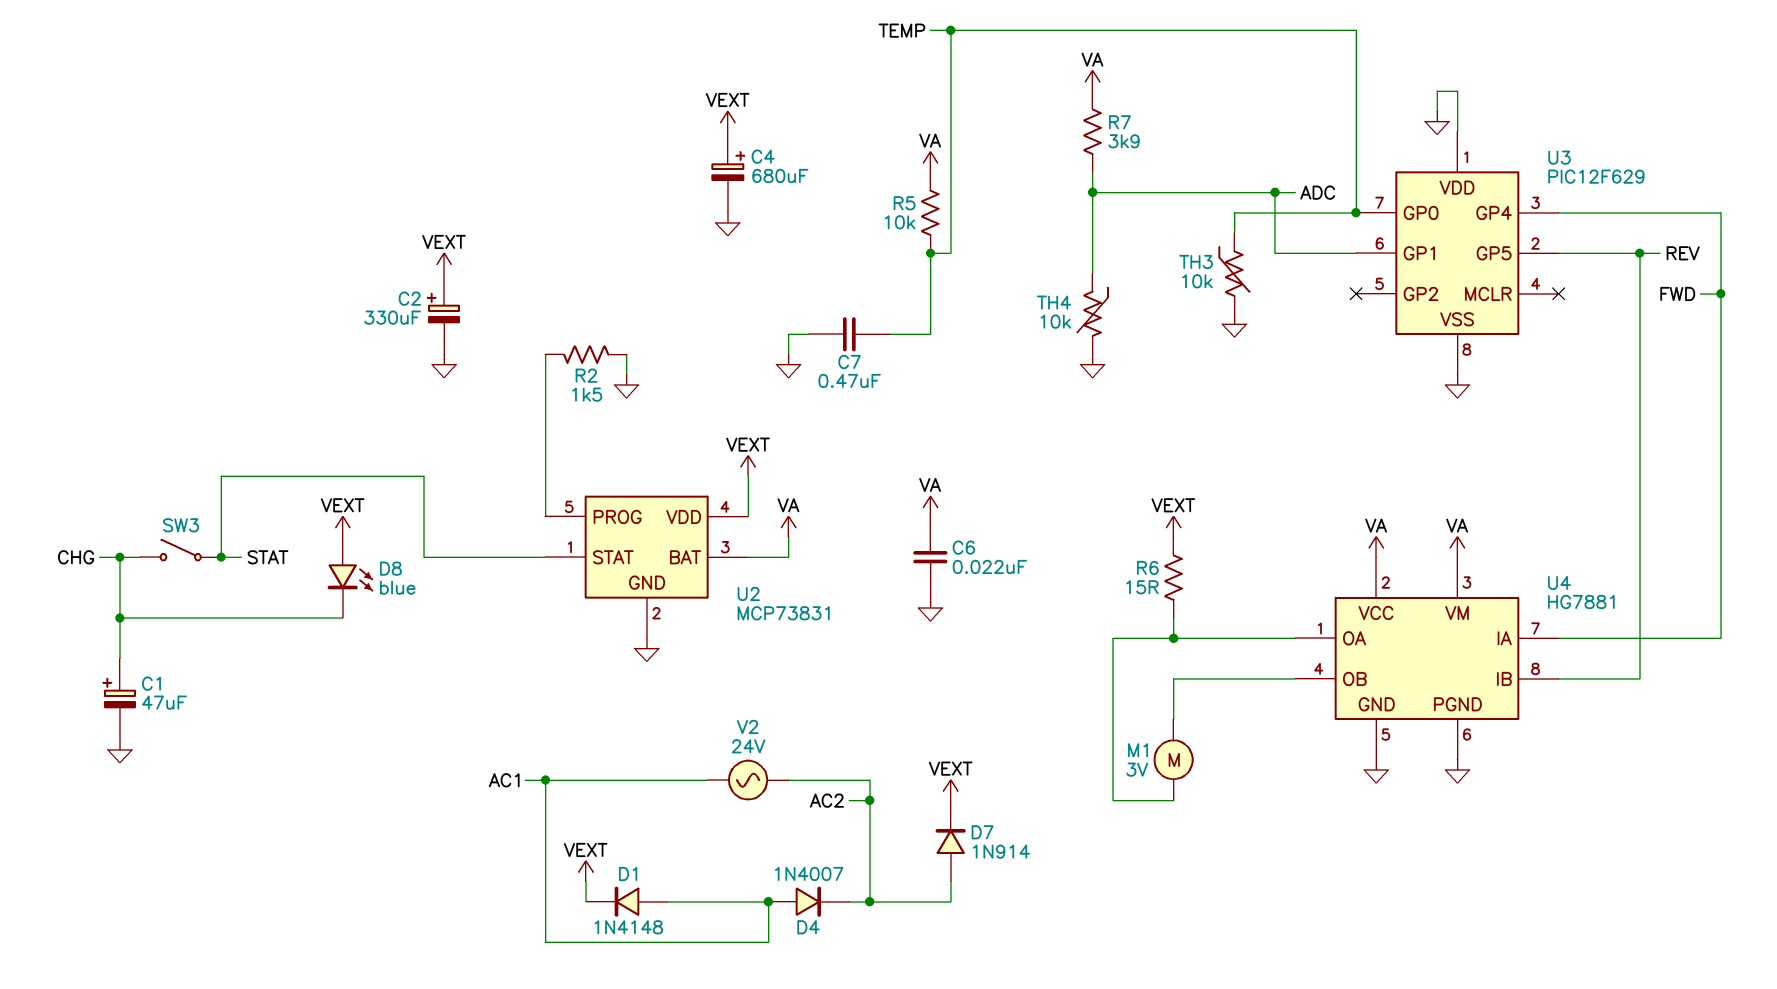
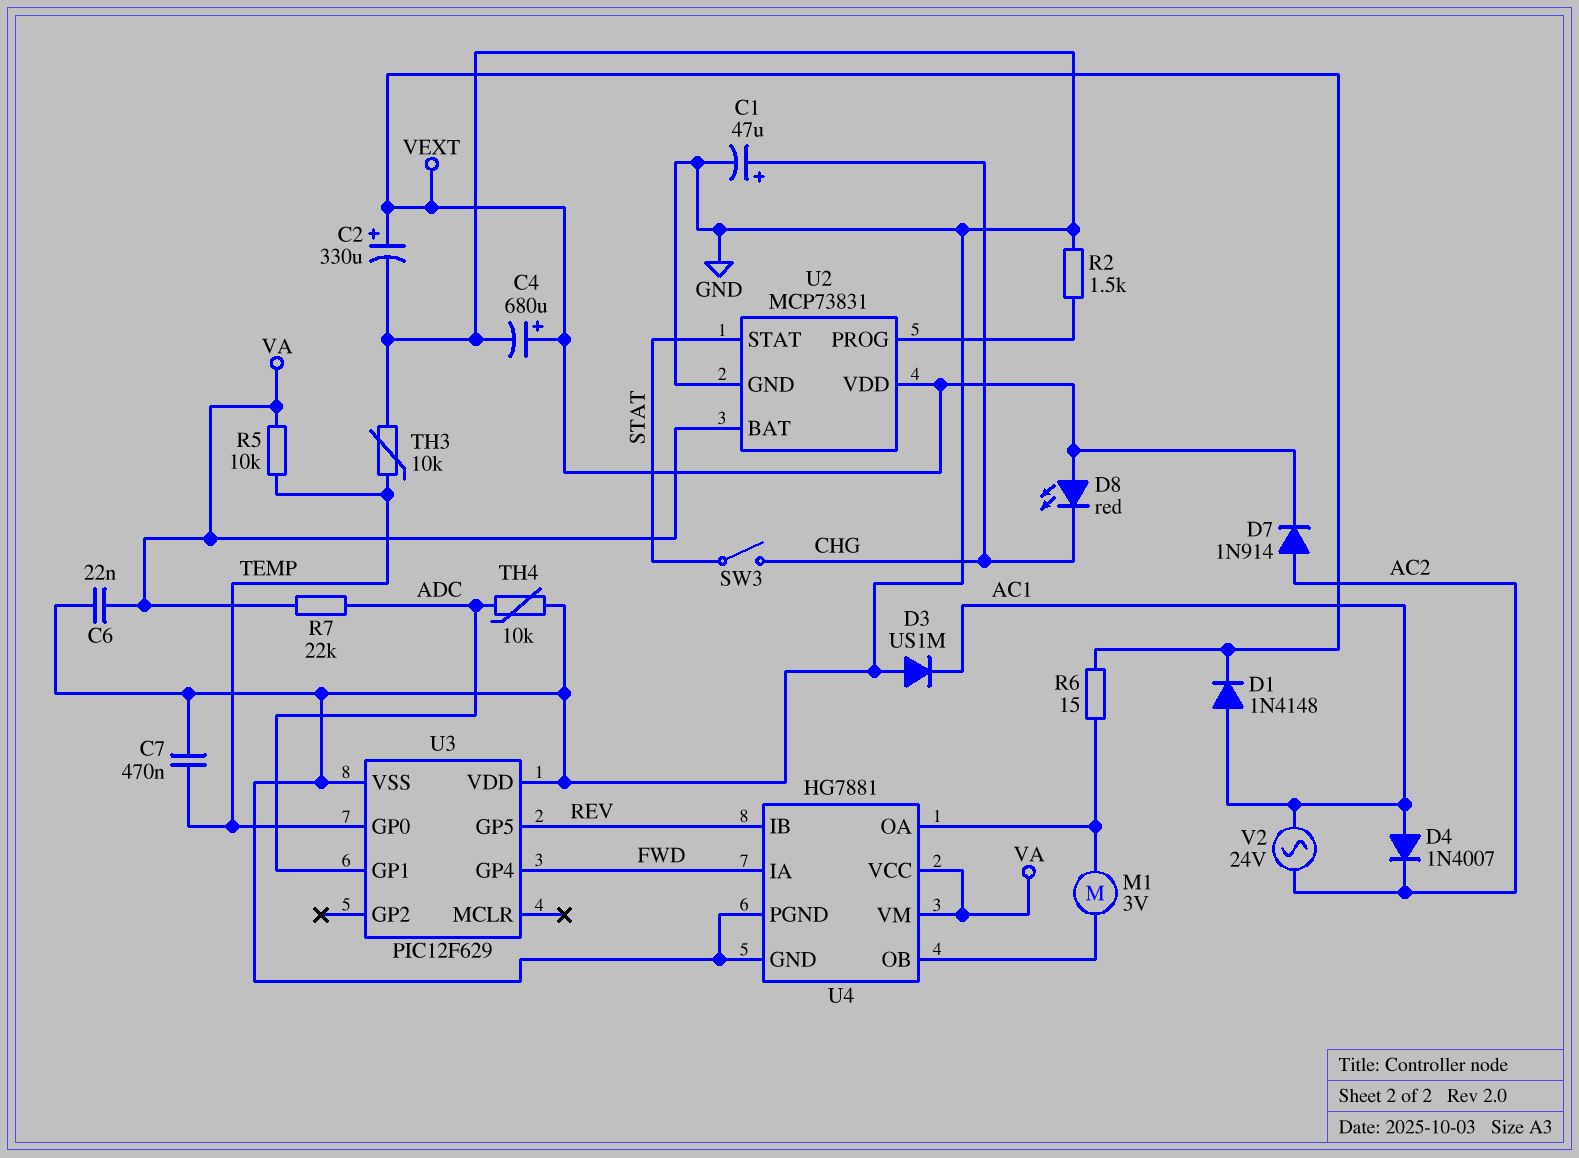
D3: none -> diode US1M (A GND, K AC1)
D8: LED blue (A VEXT, K CHG) -> LED red (A VEXT, K CHG)
R7: 3.9k (ADC, VA) -> 22k (ADC, VA)

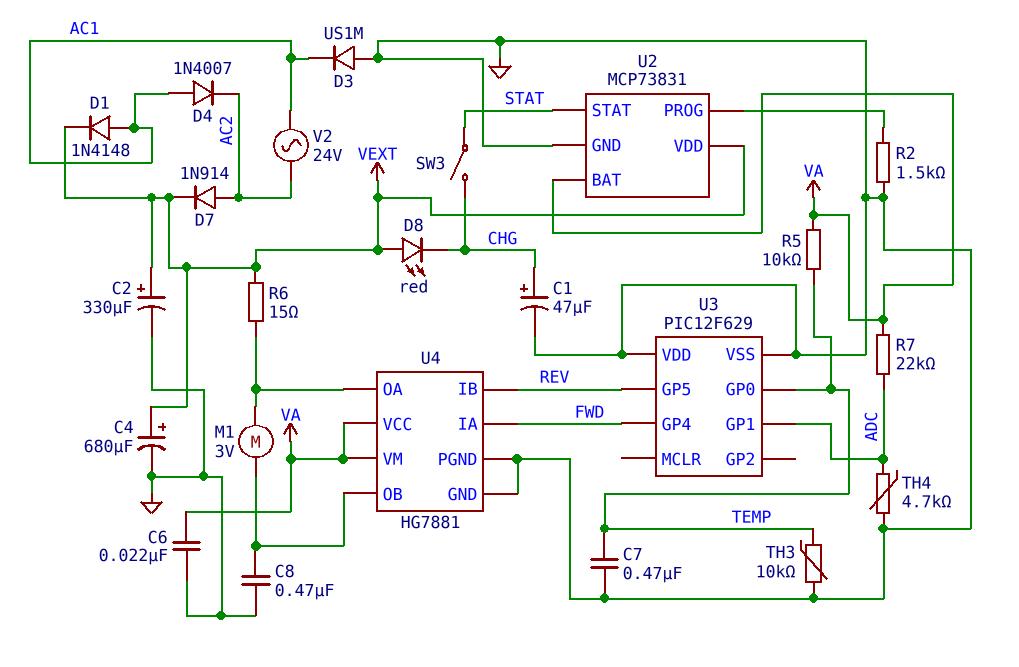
C8: none -> 470nF (GND, U4/OB)
TH4: 10k (ADC, GND) -> 4.7k (ADC, GND)

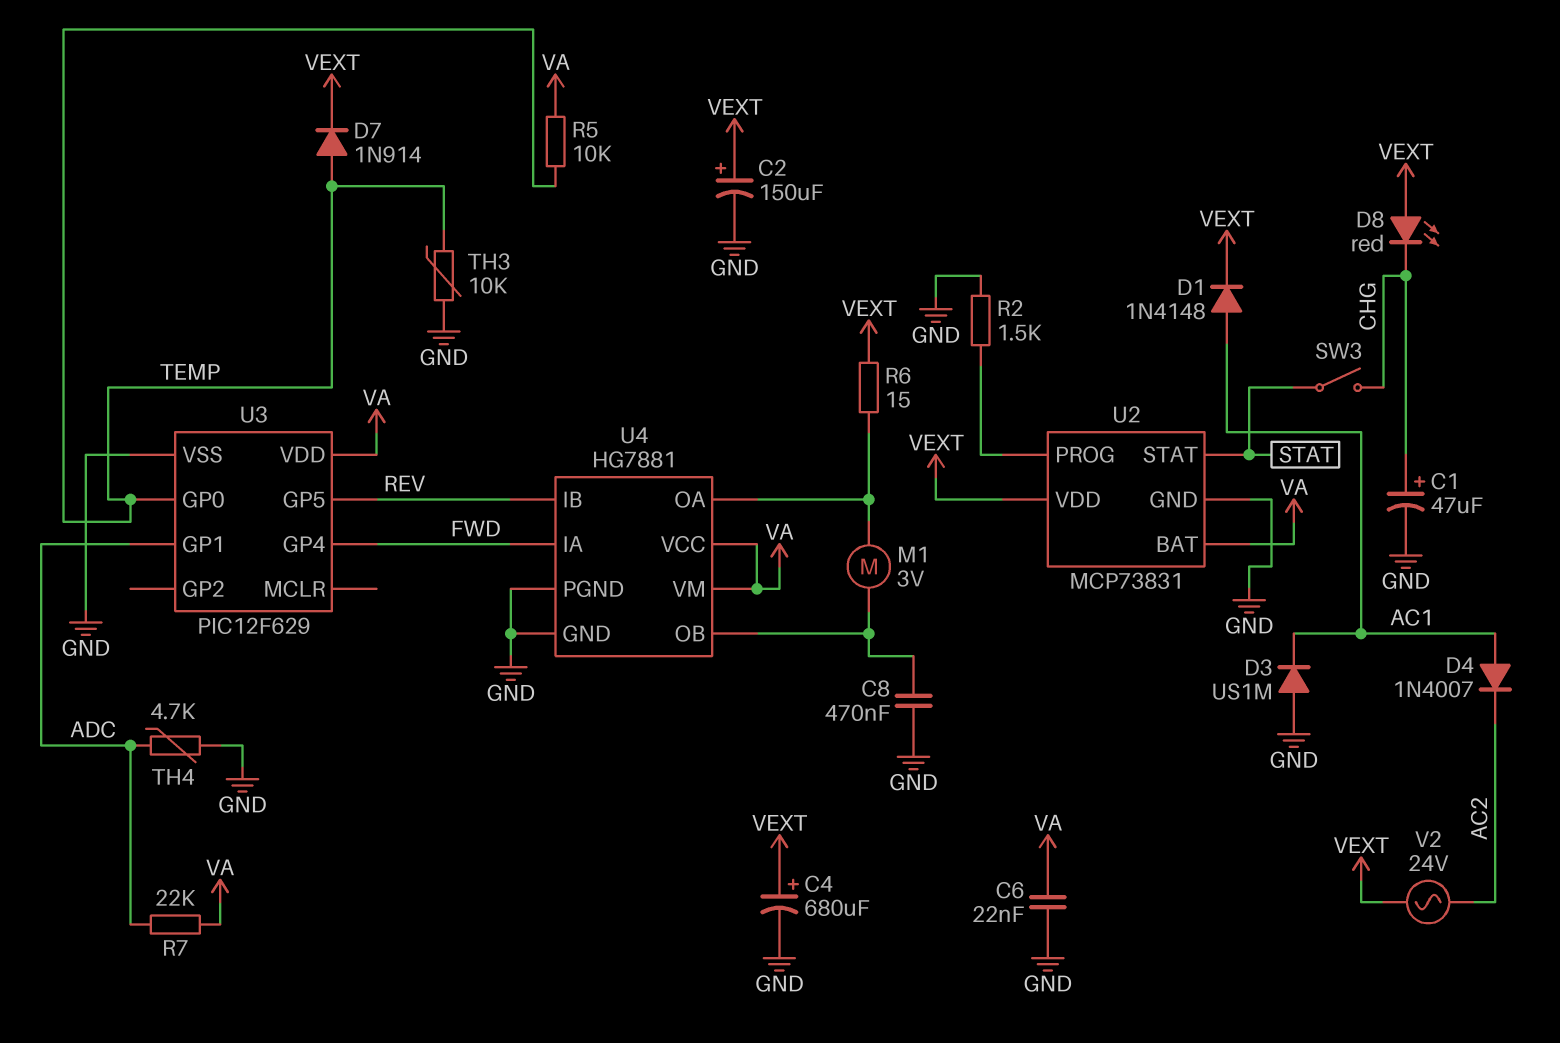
C2: 330uF (plus VEXT, minus GND) -> 150uF (plus VEXT, minus GND)
C7: 470nF (GND, TEMP) -> none
D7: diode 1N914 (A AC2, K VEXT) -> diode 1N914 (A TEMP, K VEXT)
U3 pin VDD: GND -> VA
V2: AC 24V (AC1, AC2) -> AC 24V (AC2, VEXT)

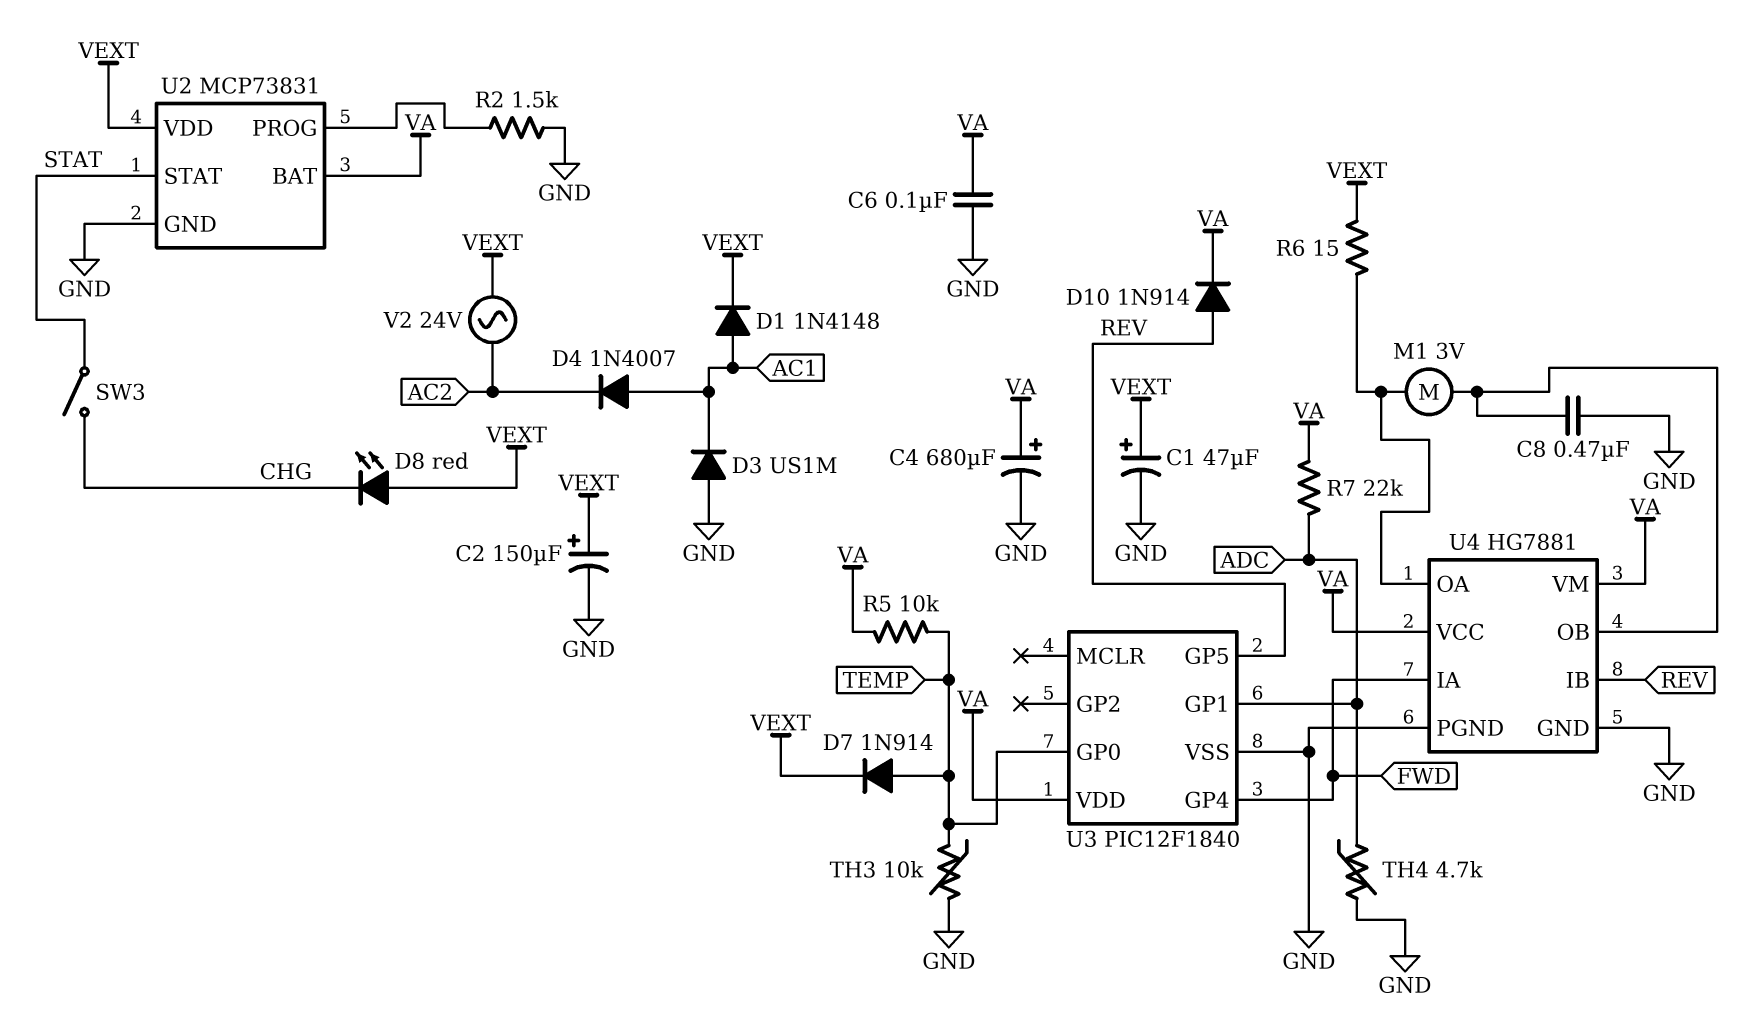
C1: 47uF (plus CHG, minus GND) -> 47uF (plus VEXT, minus GND)
C4: 680uF (plus VEXT, minus GND) -> 680uF (plus VA, minus GND)
C6: 22nF (GND, VA) -> 100nF (GND, VA)
D10: none -> diode 1N914 (A REV, K VA)
U3: PIC12F629 -> PIC12F1840

